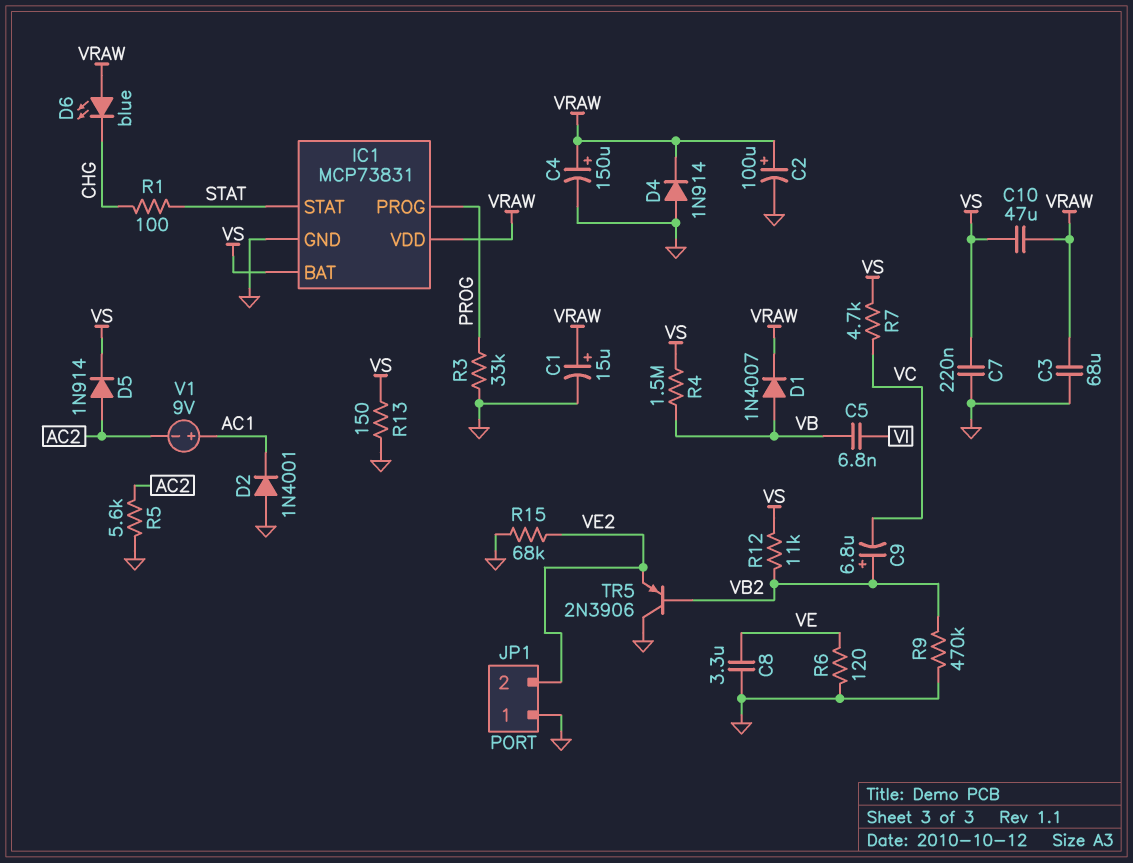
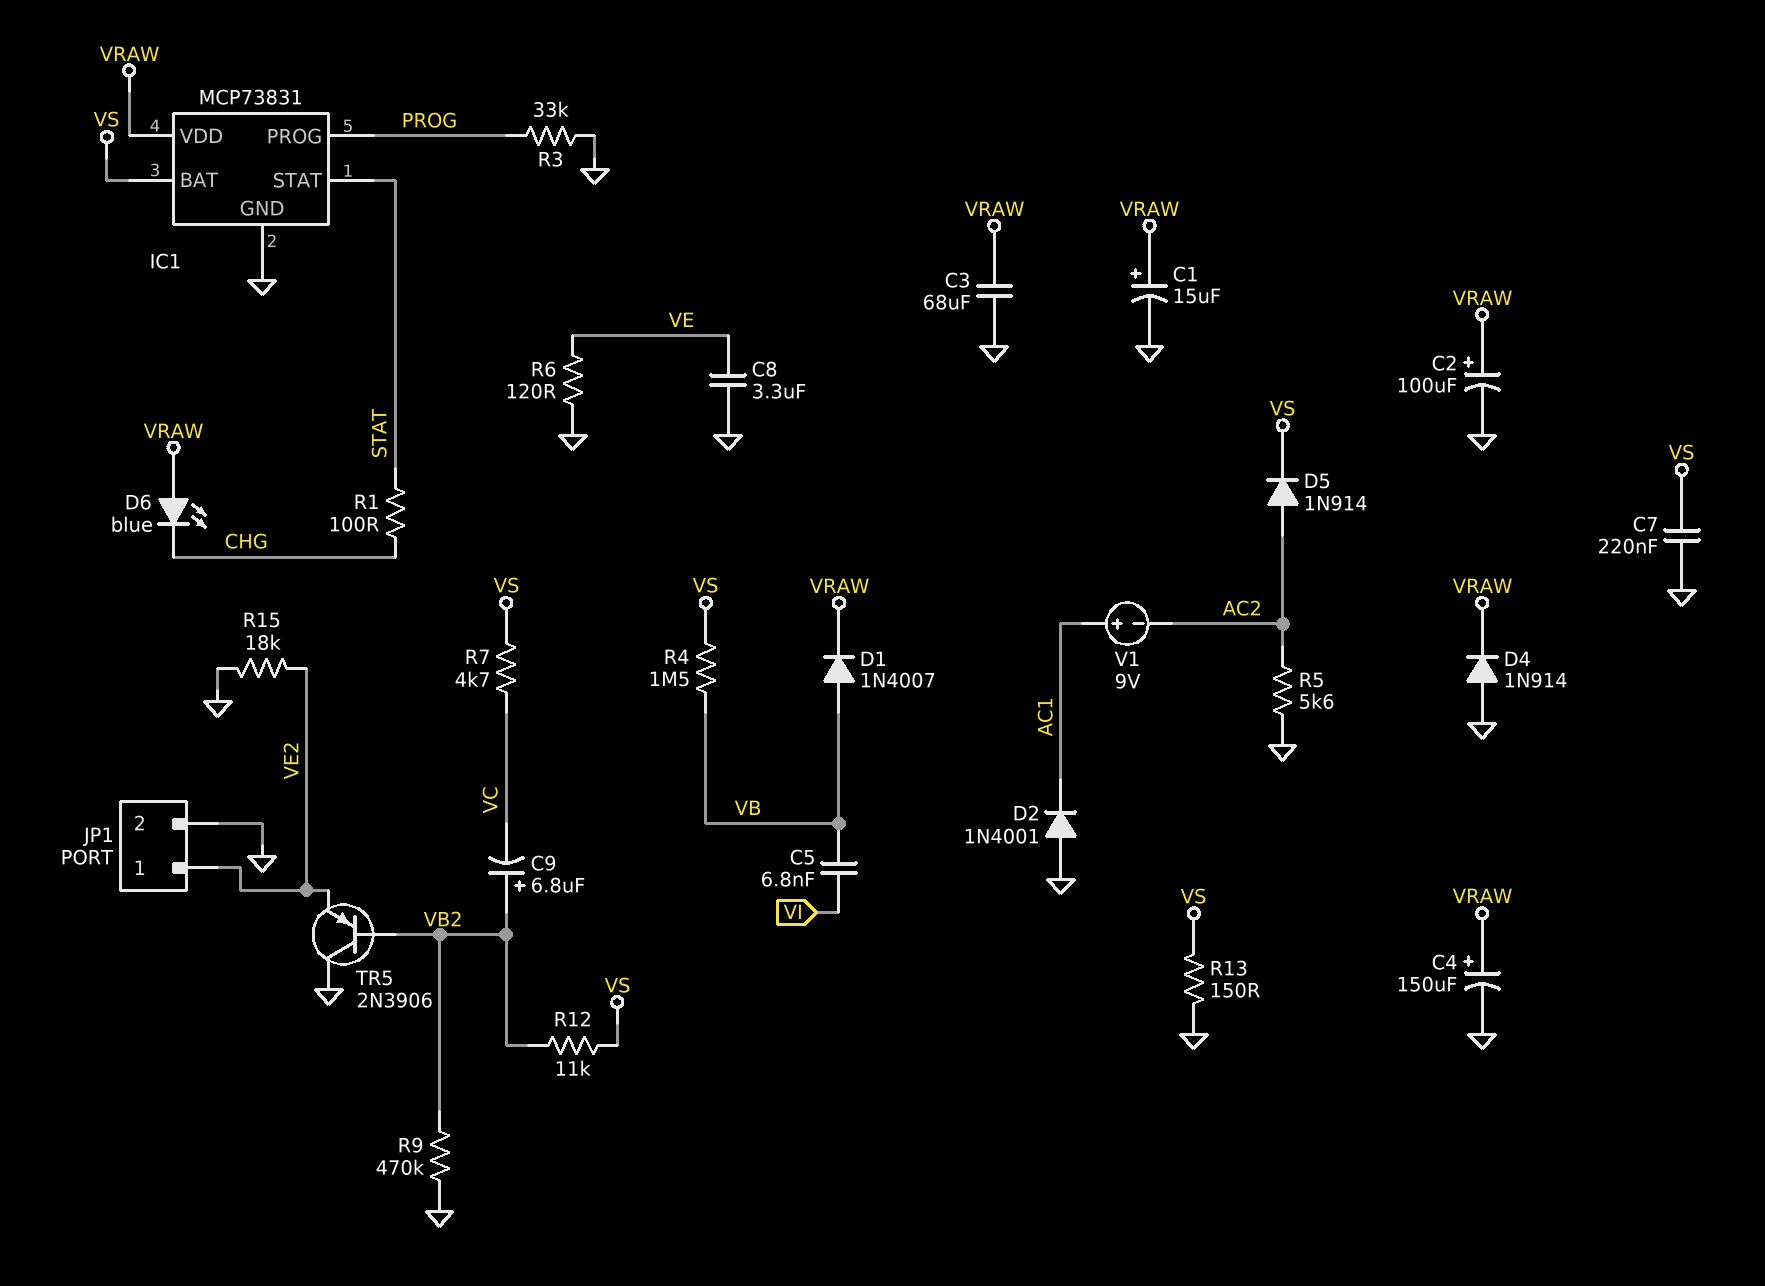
C10: 47uF (VRAW, VS) -> none
JP1 pin 1: GND -> VE2
JP1 pin 2: VE2 -> GND
R15: 68k (GND, VE2) -> 18k (GND, VE2)

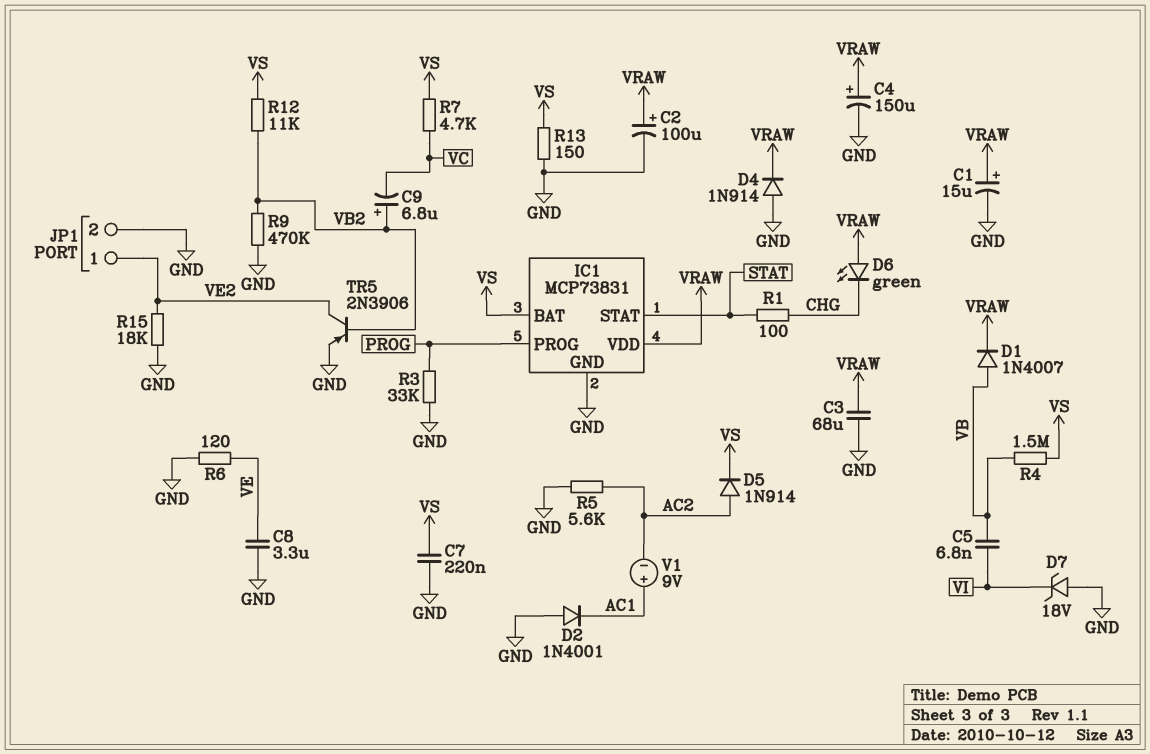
D6: LED blue (A VRAW, K CHG) -> LED green (A VRAW, K CHG)
D7: none -> zener 18V (A GND, K VI)
TR5: PNP 2N3906 (B VB2, C GND, E VE2) -> PNP 2N3906 (B VB2, C VE2, E GND)

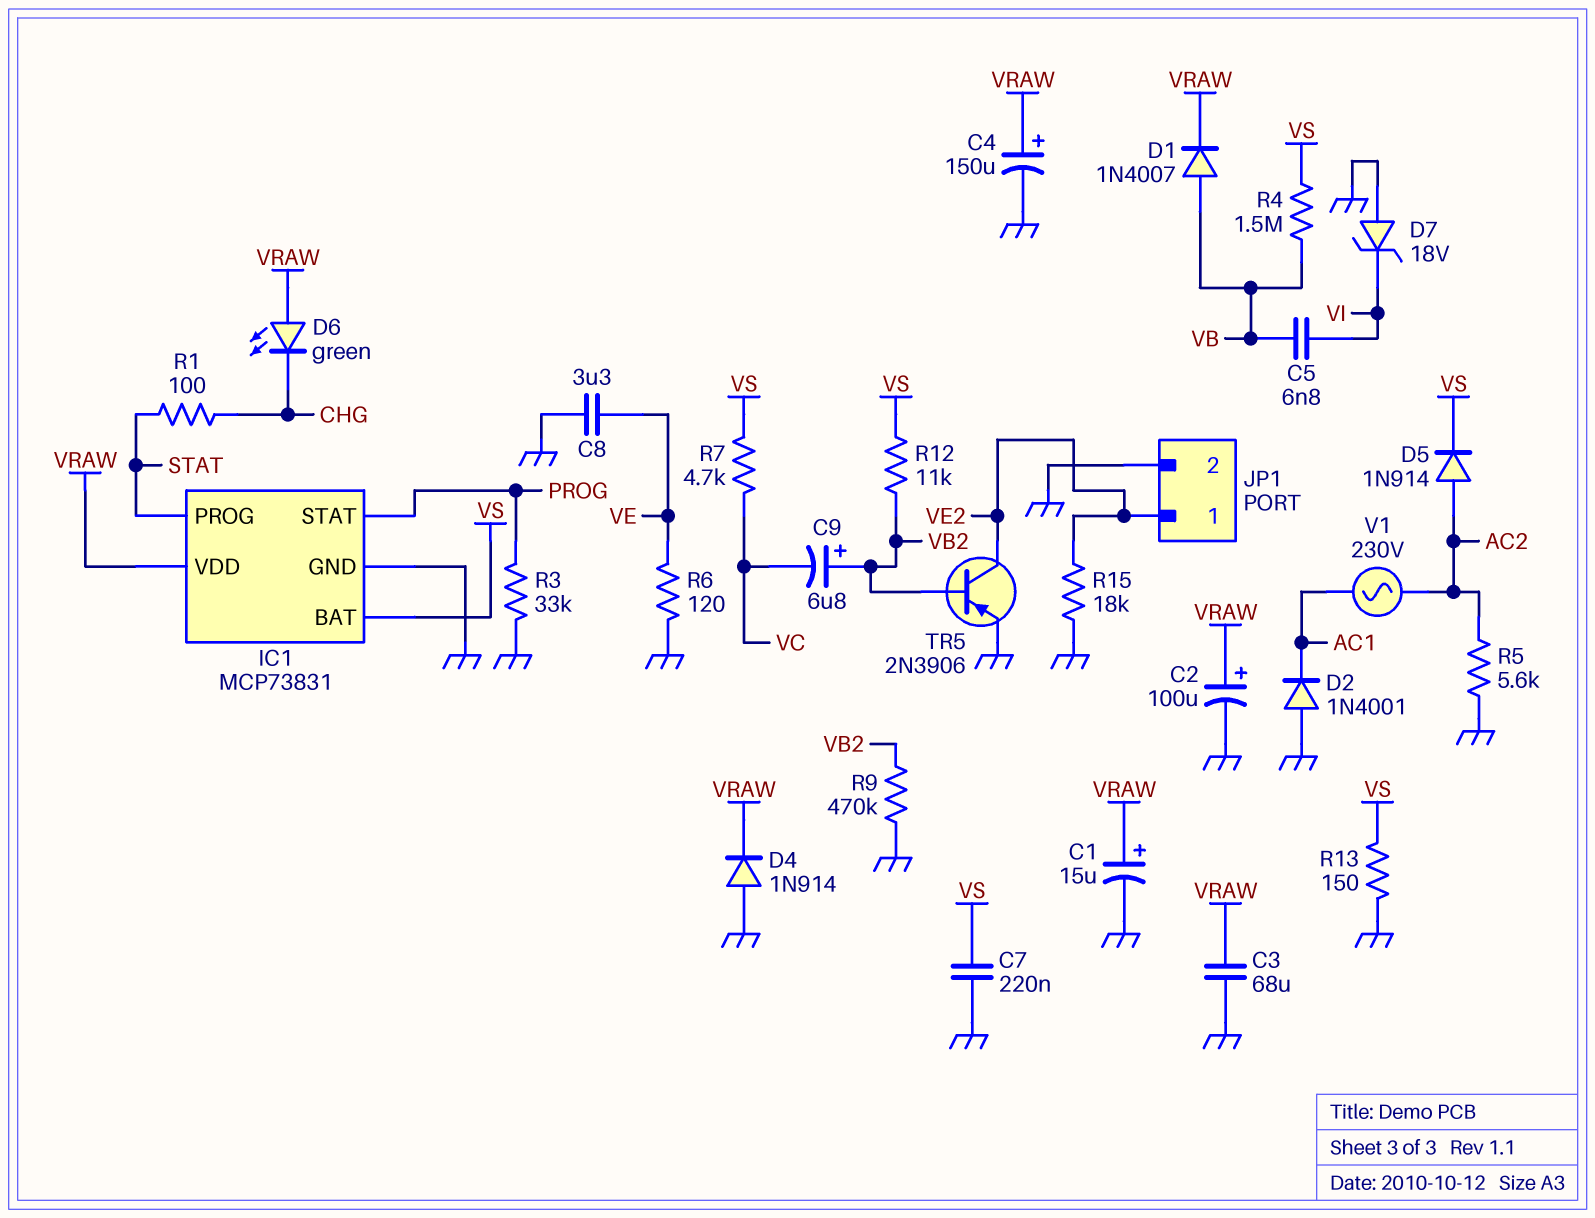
IC1 pin PROG: PROG -> STAT
IC1 pin STAT: STAT -> PROG
V1: 9V (plus AC1, minus AC2) -> AC 230V (AC1, AC2)

